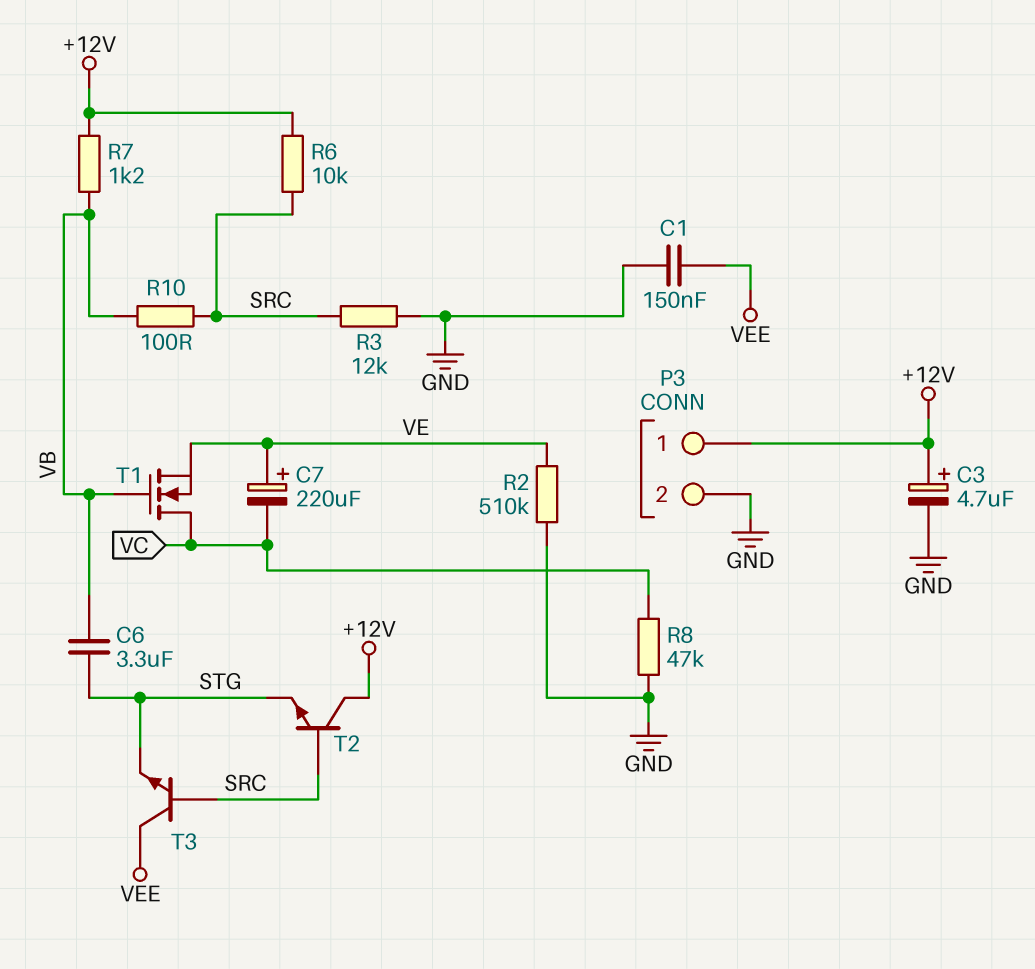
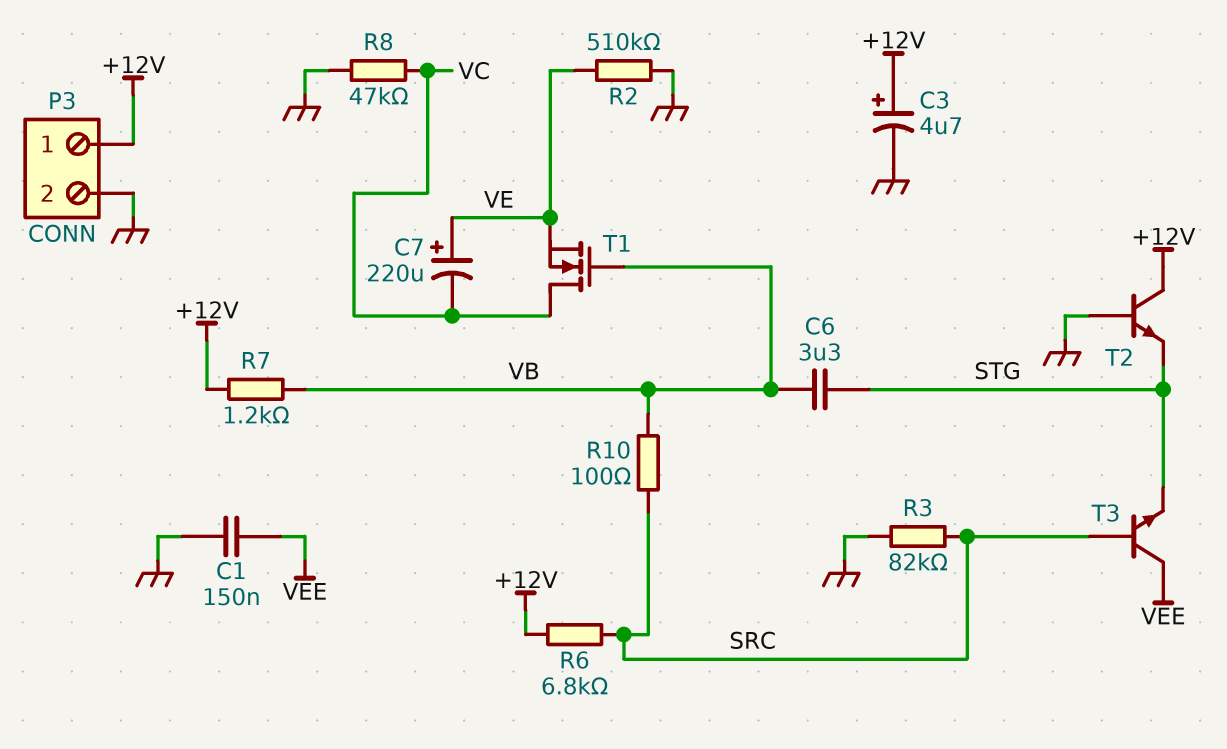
R3: 12k (GND, SRC) -> 82k (GND, SRC)
R6: 10k (+12V, SRC) -> 6.8k (+12V, SRC)
T2: NPN (B SRC, C +12V, E STG) -> NPN (B GND, C +12V, E STG)

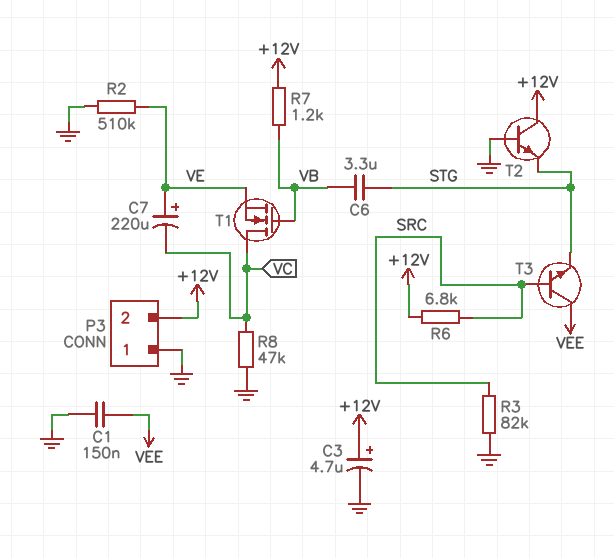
P3 pin 1: +12V -> GND
P3 pin 2: GND -> +12V
R10: 100 (SRC, VB) -> none

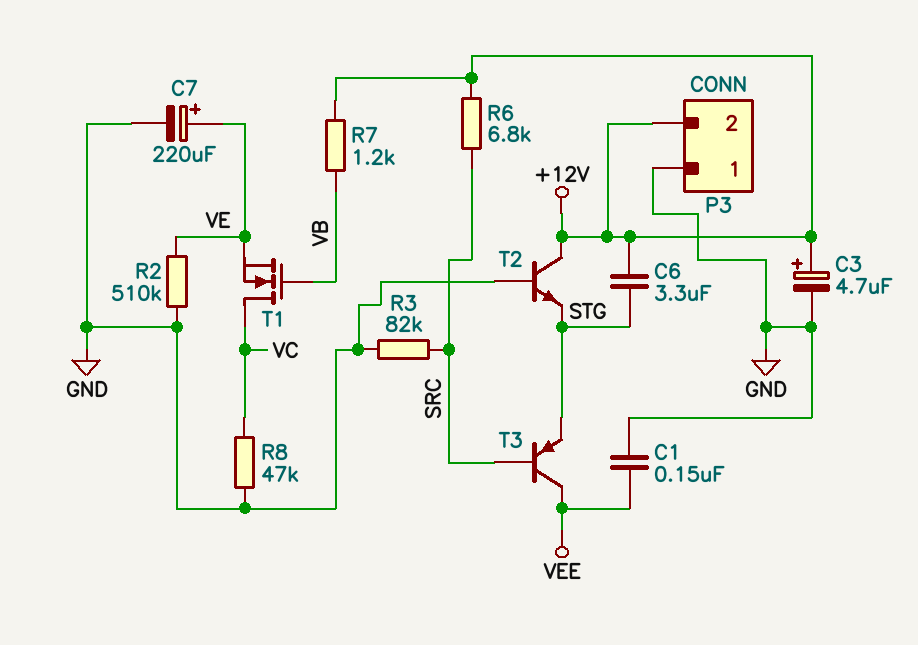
C6: 3.3uF (STG, VB) -> 3.3uF (+12V, STG)
C7: 220uF (plus VE, minus VC) -> 220uF (plus VE, minus GND)
T3: NPN (B SRC, C VEE, E STG) -> PNP (B SRC, C VEE, E STG)

